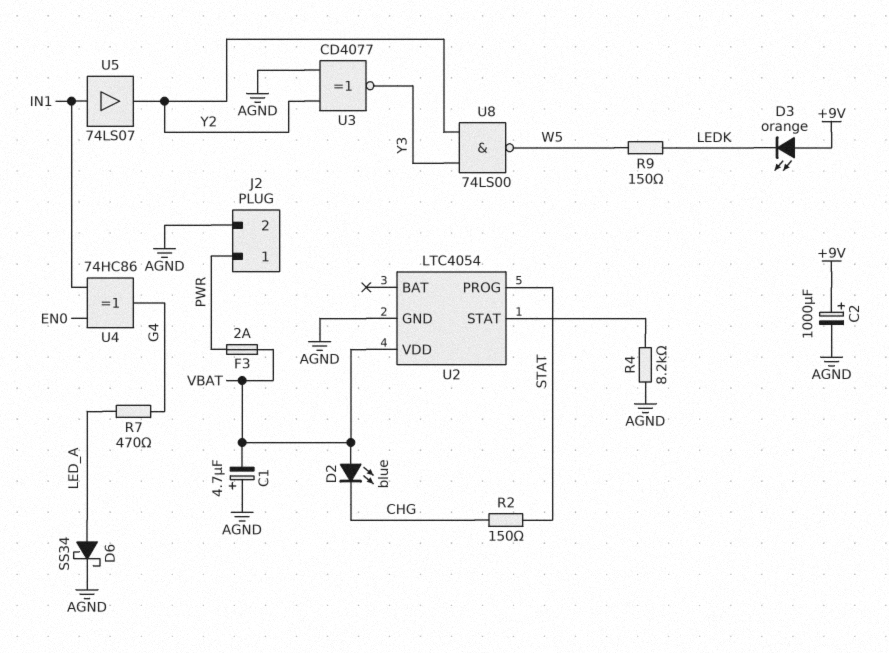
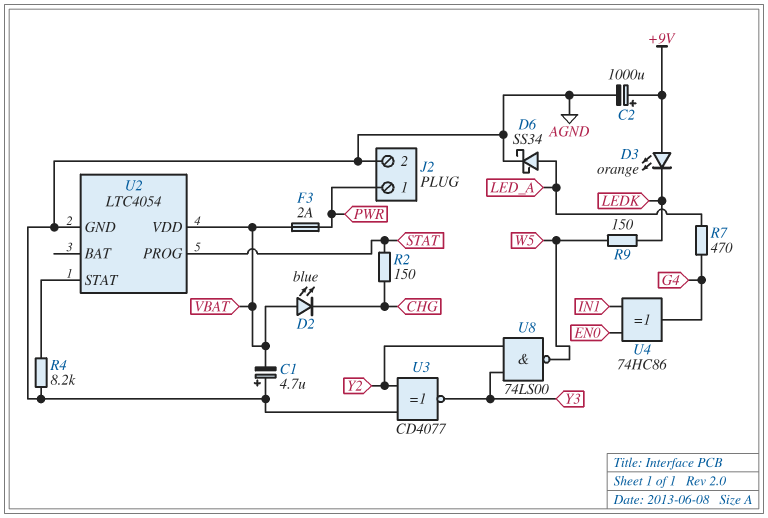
U5: buffer 74LS07 (in IN1, out Y2) -> none

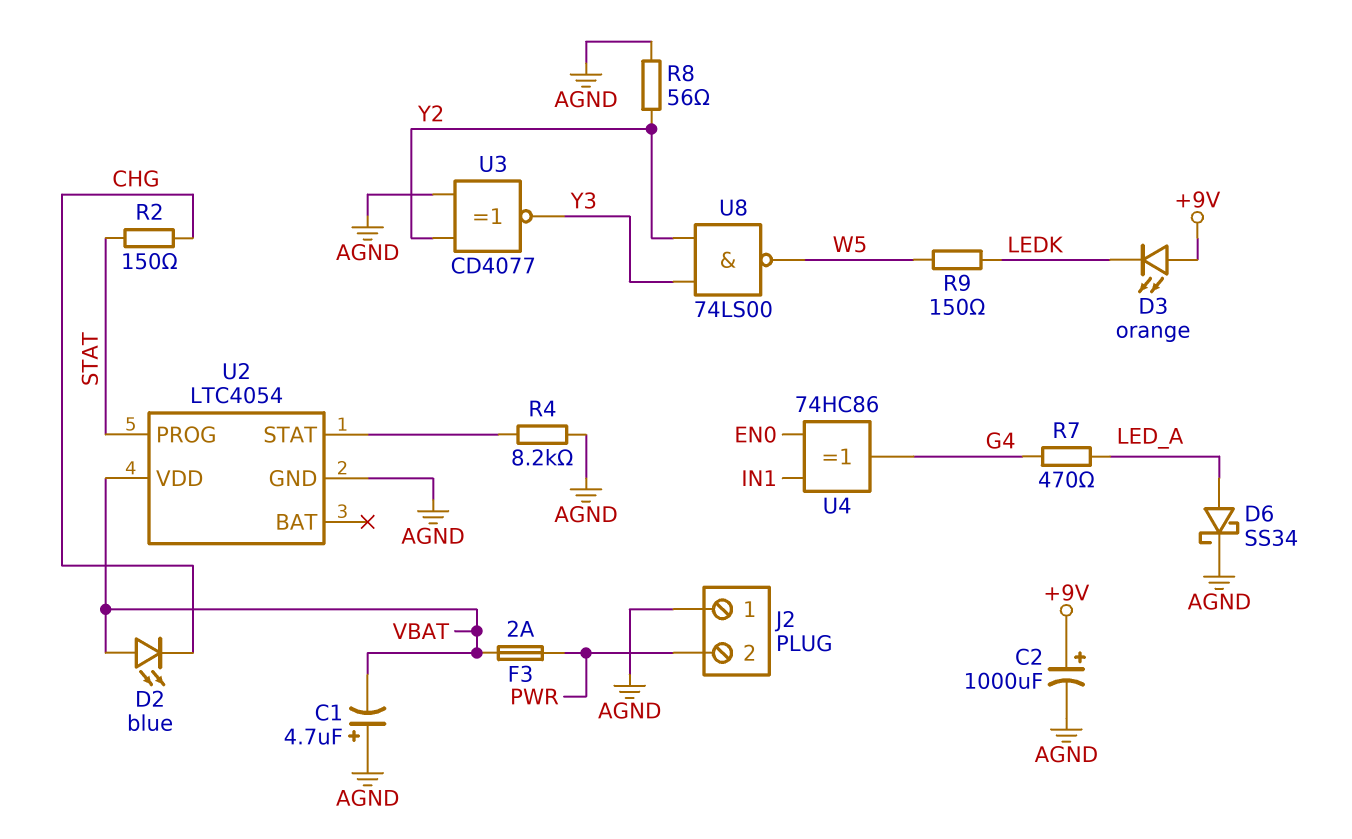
J2 pin 1: PWR -> AGND
J2 pin 2: AGND -> PWR
R8: none -> 56 (AGND, Y2)

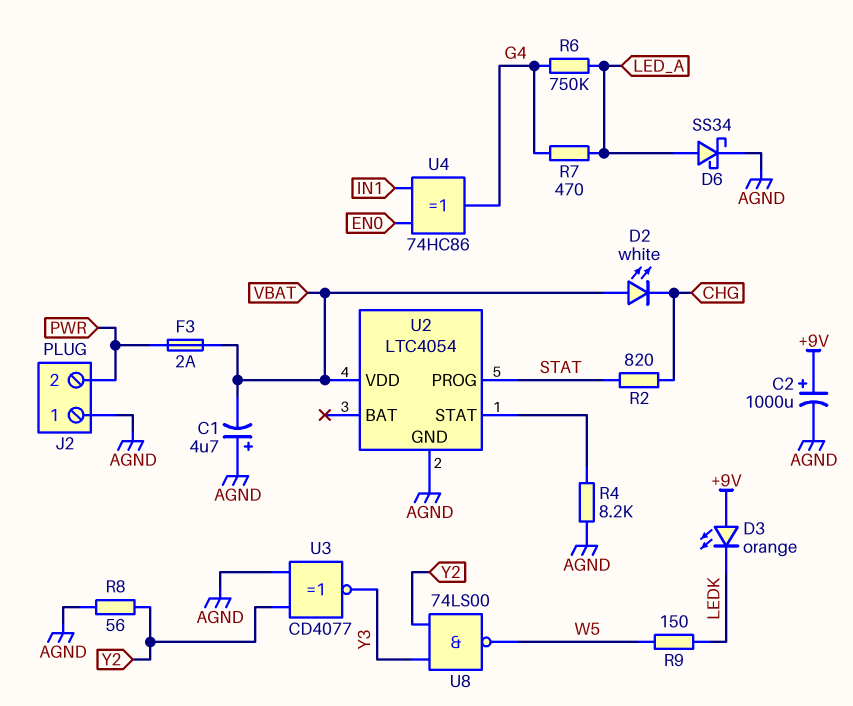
D2: LED blue (A VBAT, K CHG) -> LED white (A VBAT, K CHG)
R2: 150 (CHG, STAT) -> 820 (CHG, STAT)
R6: none -> 750k (G4, LED_A)

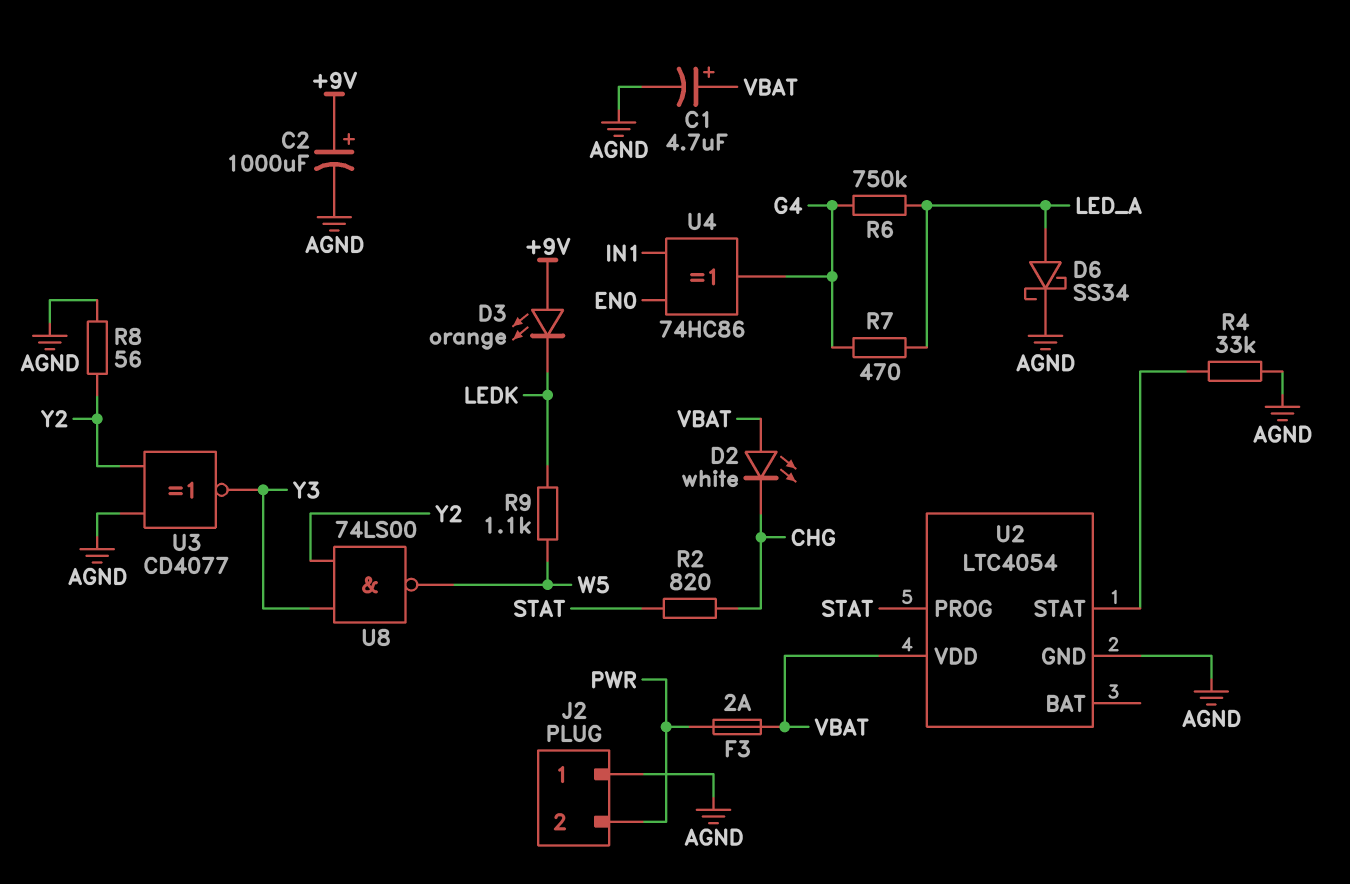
C1: 4.7uF (plus AGND, minus VBAT) -> 4.7uF (plus VBAT, minus AGND)
R4: 8.2k (AGND, U2/STAT) -> 33k (AGND, U2/STAT)
R9: 150 (LEDK, W5) -> 1.1k (LEDK, W5)

